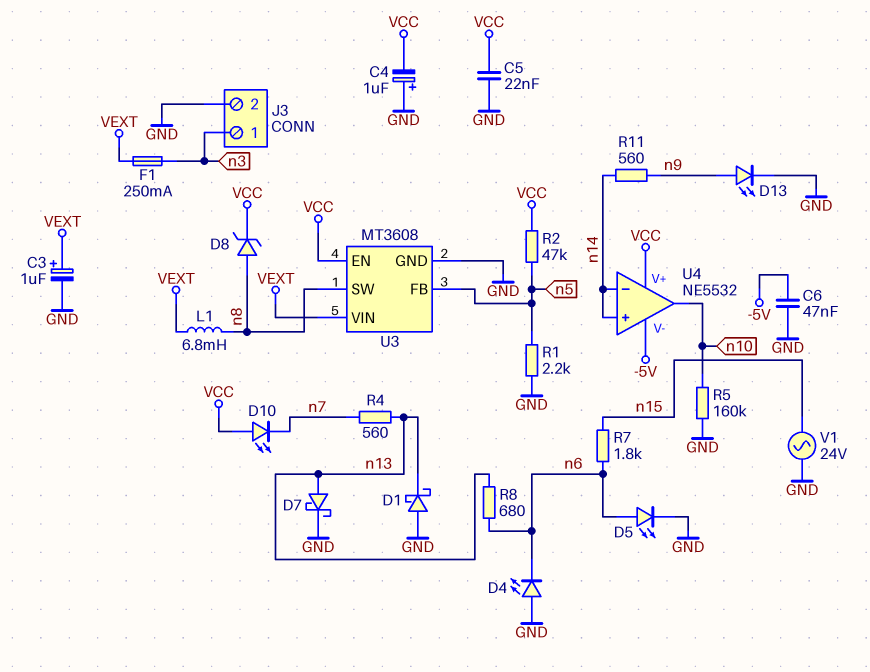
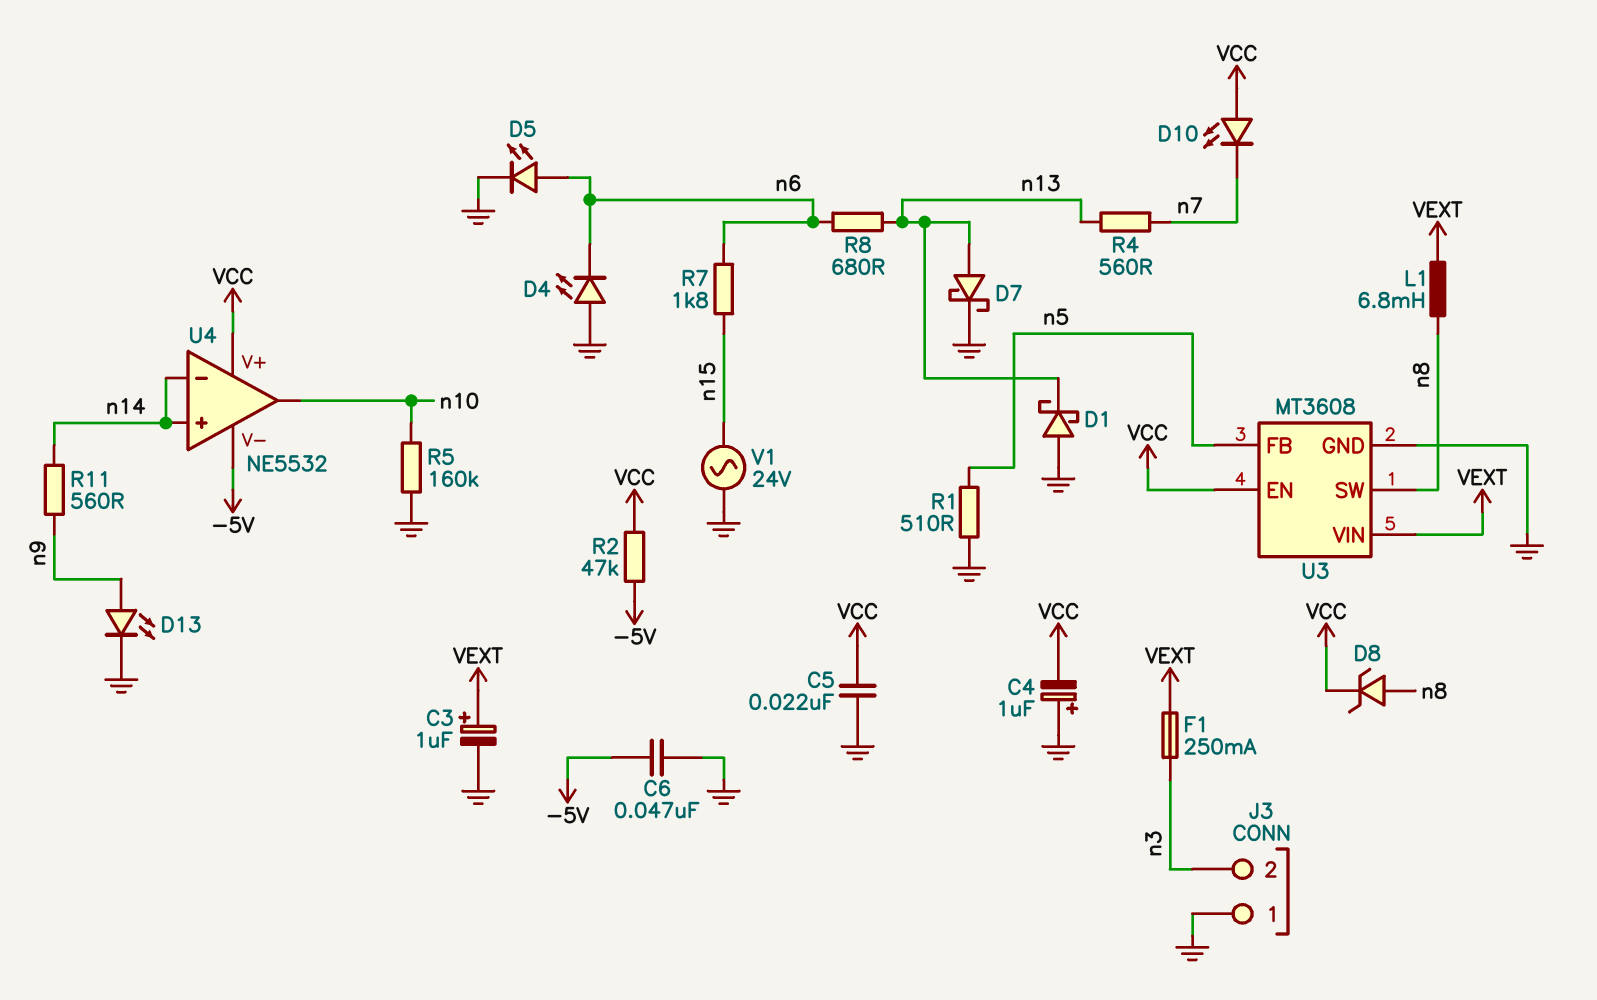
J3 pin 1: n3 -> GND
J3 pin 2: GND -> n3
R1: 2.2k (GND, n5) -> 510 (GND, n5)
R2: 47k (VCC, n5) -> 47k (-5V, VCC)

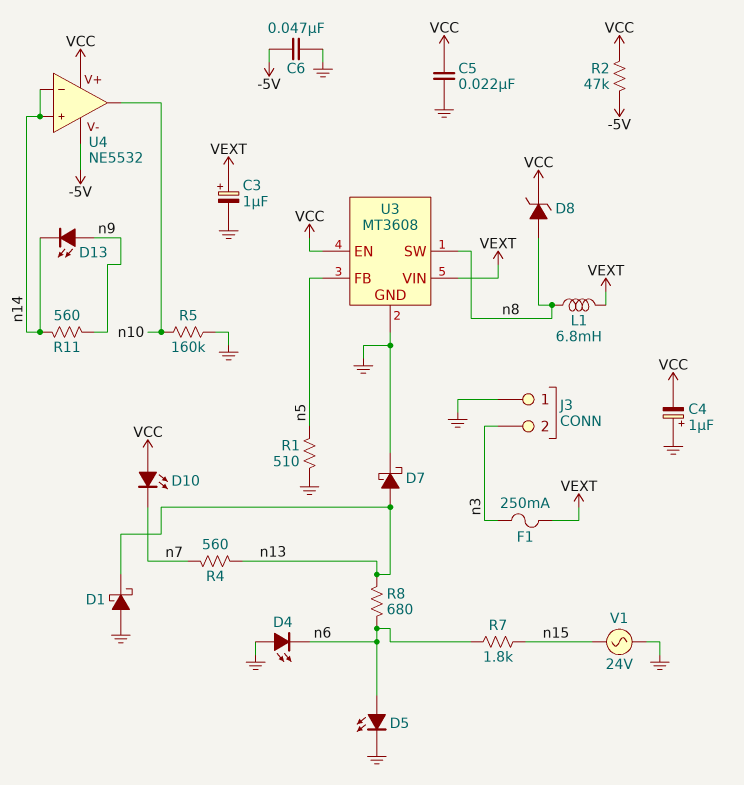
D13: LED (A n9, K GND) -> LED (A n9, K n14)

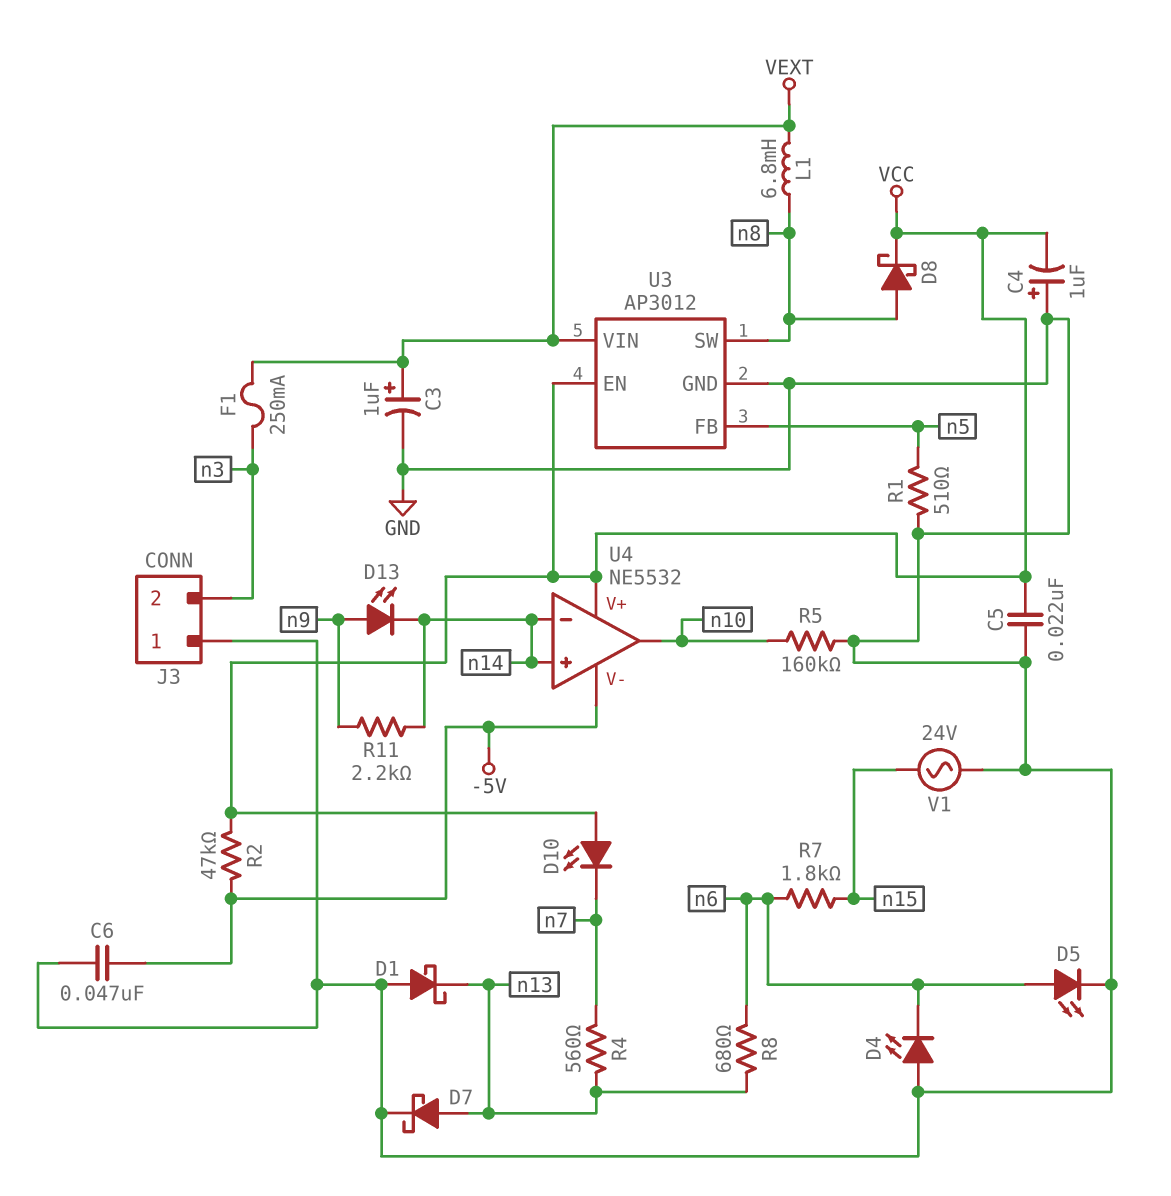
D8: zener (A n8, K VCC) -> schottky (A n8, K VCC)
R11: 560 (n9, n14) -> 2.2k (n9, n14)
U3: MT3608 -> AP3012

